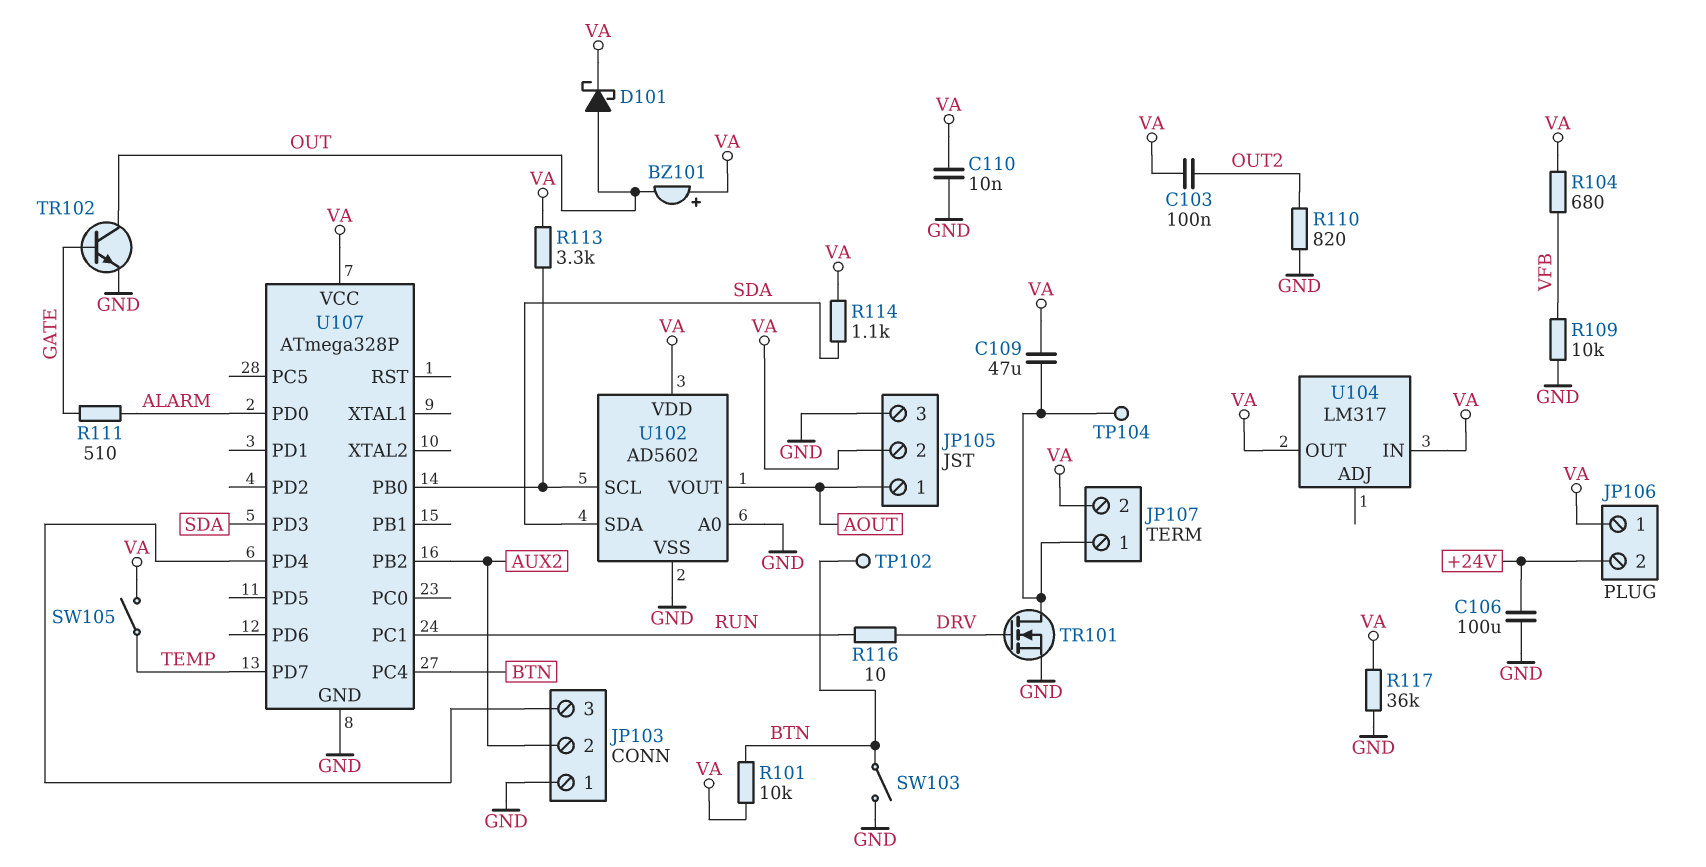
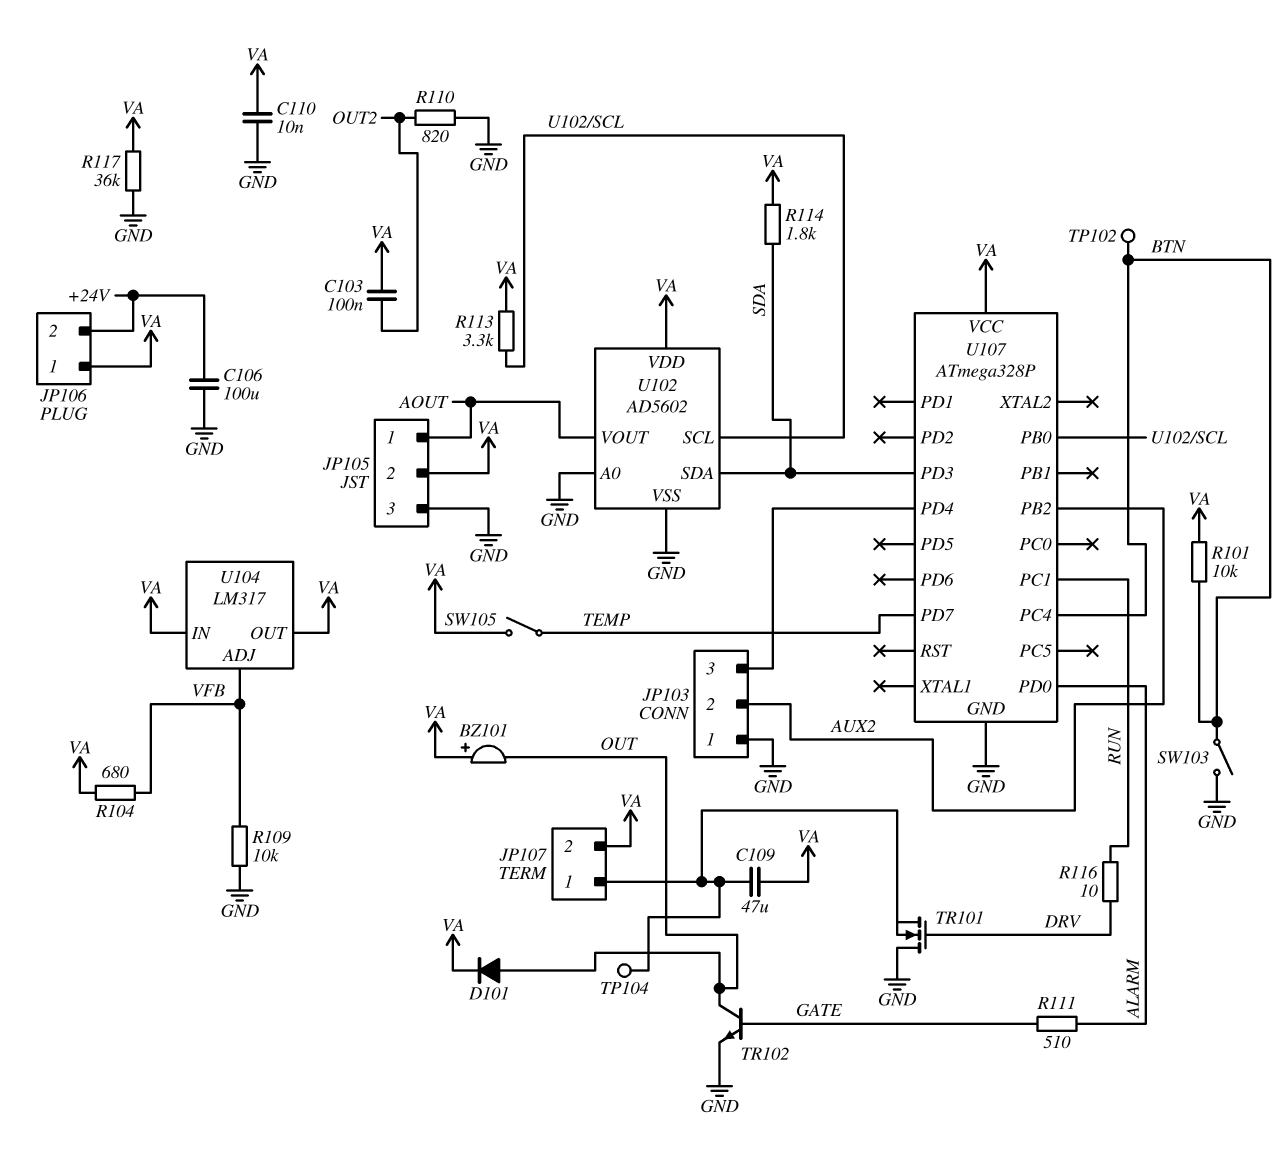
D101: schottky (A OUT, K VA) -> diode (A OUT, K VA)
R114: 1.1k (SDA, VA) -> 1.8k (SDA, VA)
TR101: NMOS (G DRV, D JP107/1, S GND) -> NMOS (G DRV, D GND, S JP107/1)
U104 pin ADJ: none -> VFB

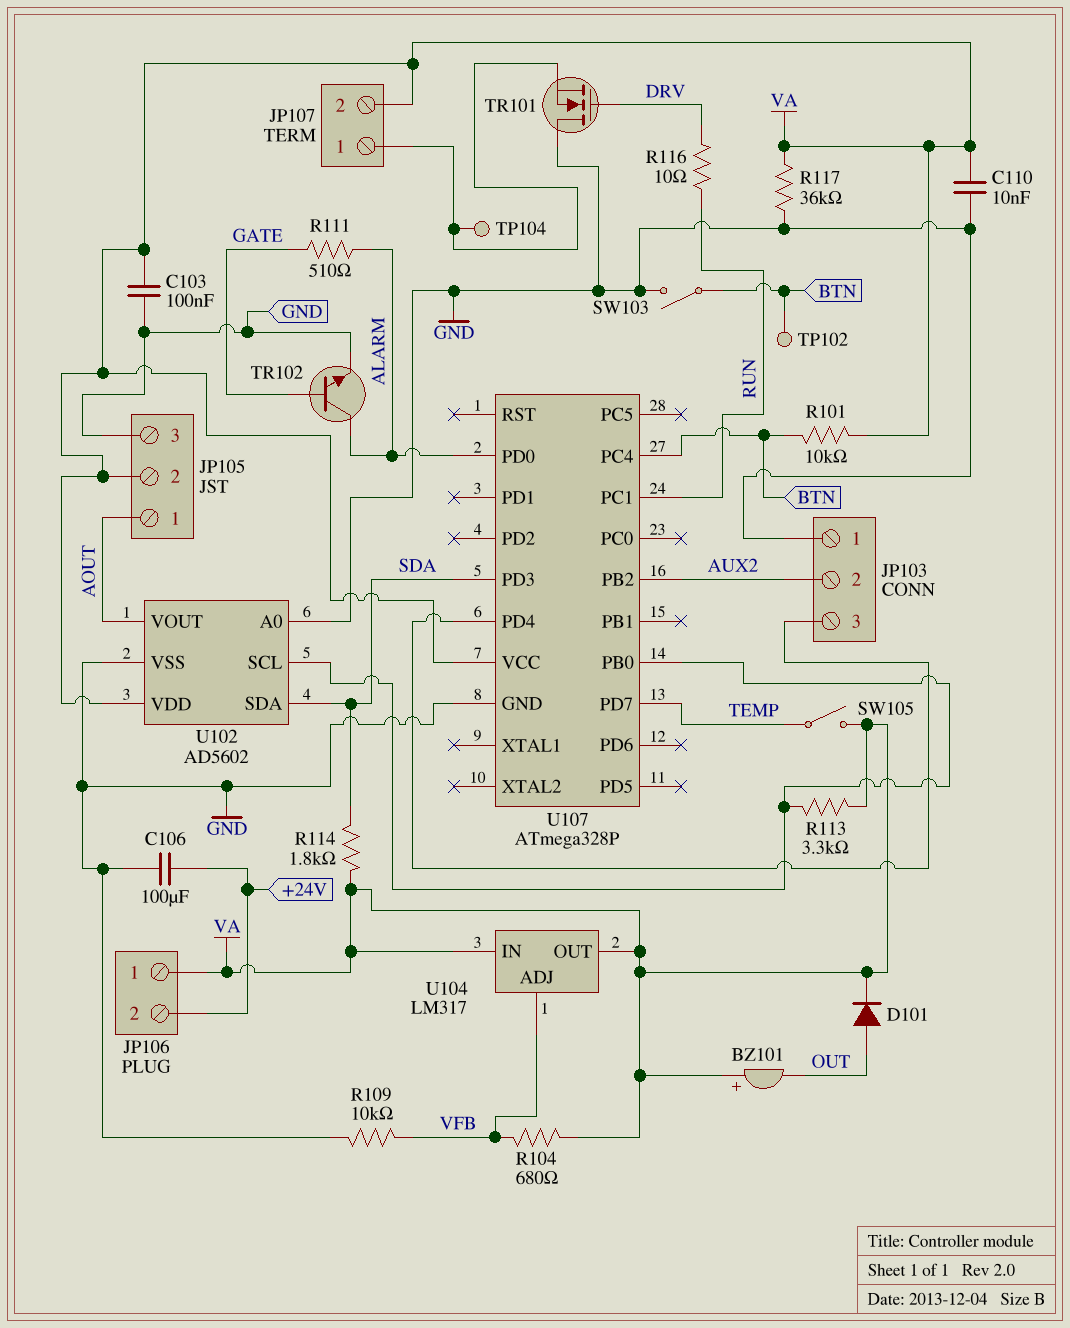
C103: 100nF (OUT2, VA) -> 100nF (GND, VA)
C109: 47uF (JP107/1, VA) -> none
R110: 820 (GND, OUT2) -> none
TR102: NPN (B GATE, C OUT, E GND) -> NPN (B GATE, C ALARM, E GND)

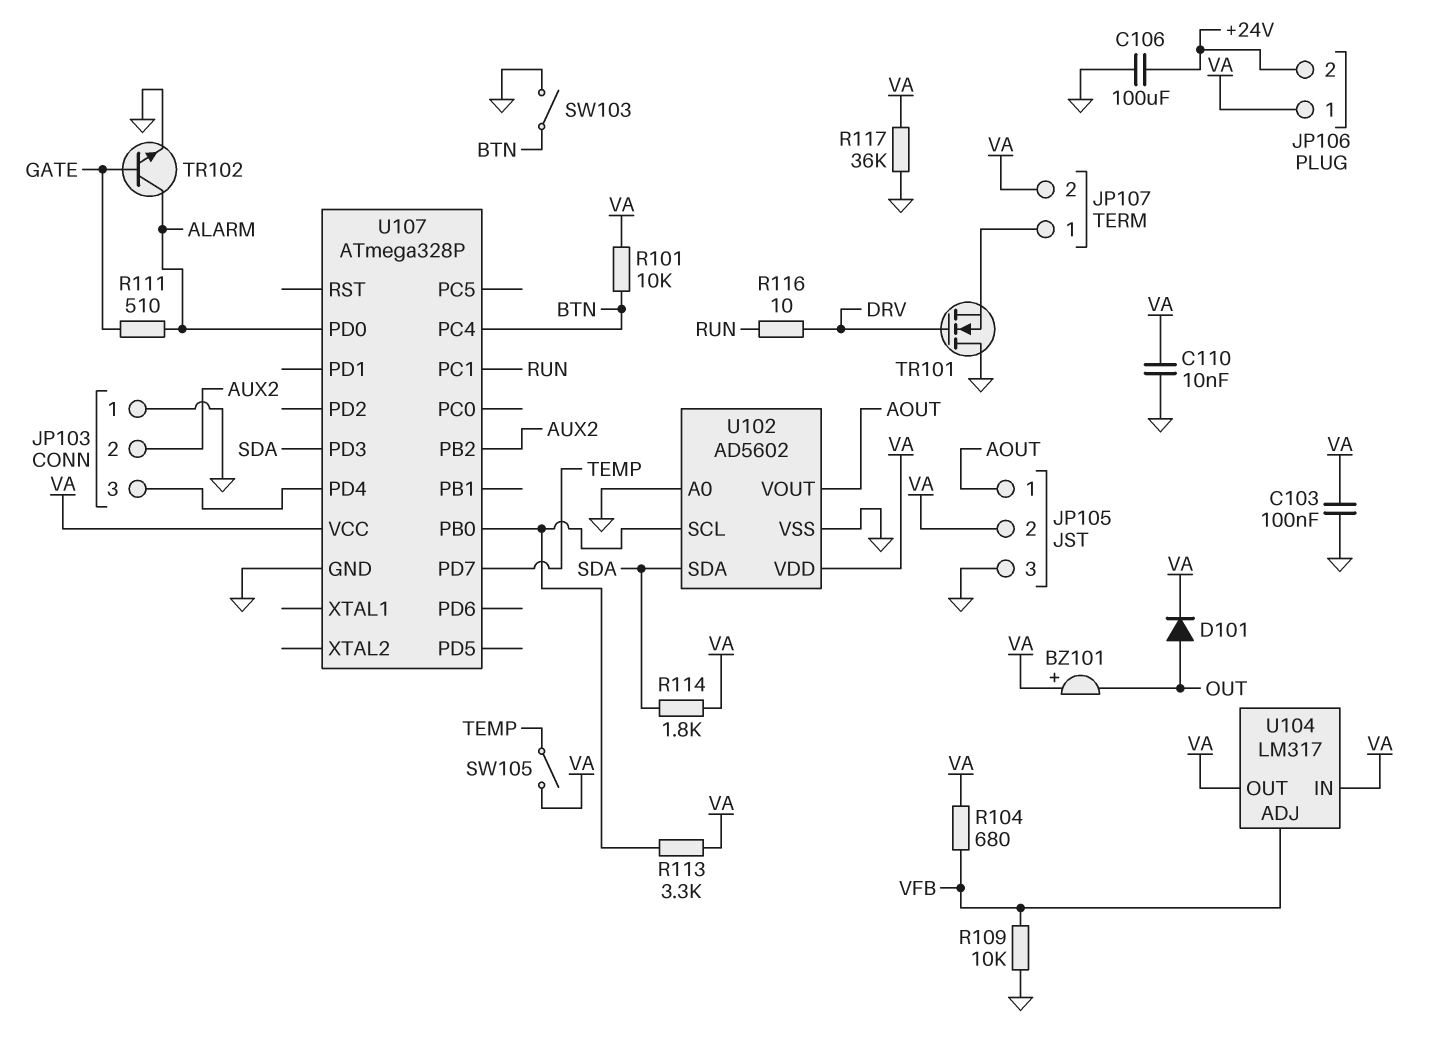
TP102: test point (BTN) -> none
TP104: test point (JP107/1) -> none

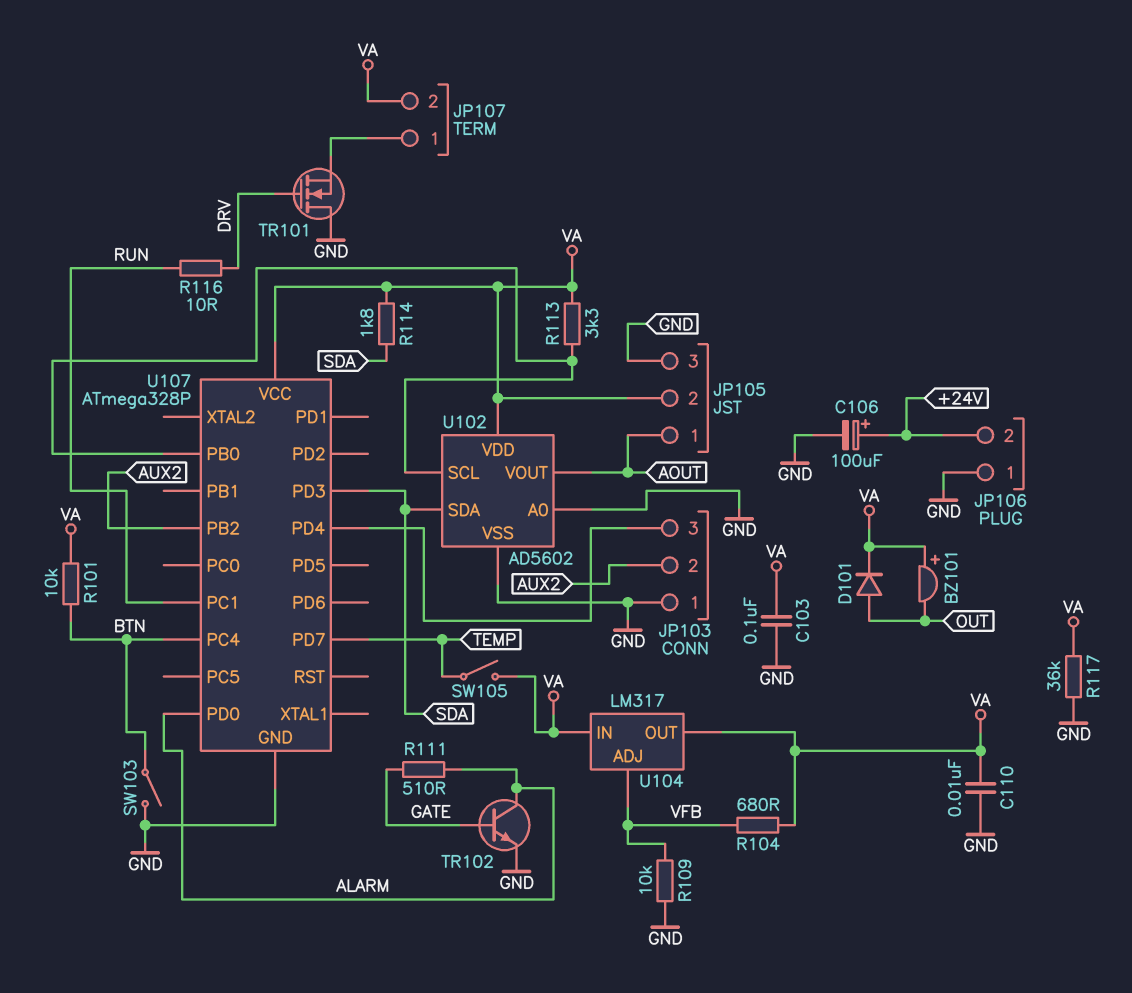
C106: 100uF (+24V, GND) -> 100uF (plus +24V, minus GND)
JP106 pin 1: VA -> GND

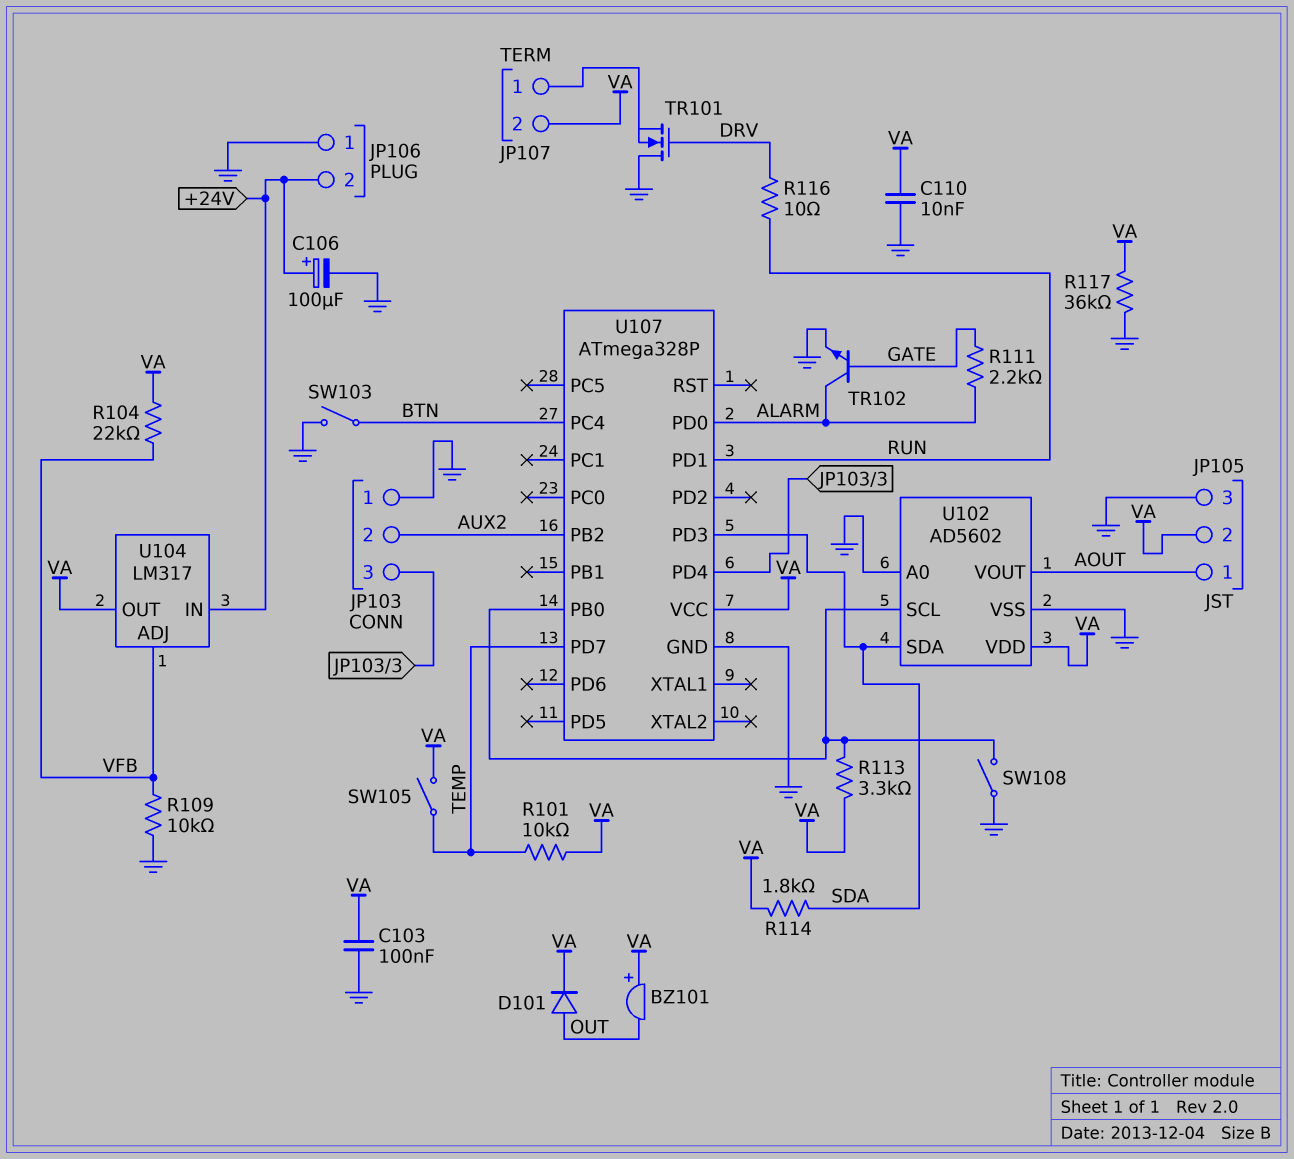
R101: 10k (BTN, VA) -> 10k (TEMP, VA)
R104: 680 (VA, VFB) -> 22k (VA, VFB)
R111: 510 (ALARM, GATE) -> 2.2k (ALARM, GATE)
SW108: none -> switch (GND, U102/SCL)
U104 pin IN: VA -> +24V
U107 pin PC1: RUN -> none
U107 pin PD1: none -> RUN

